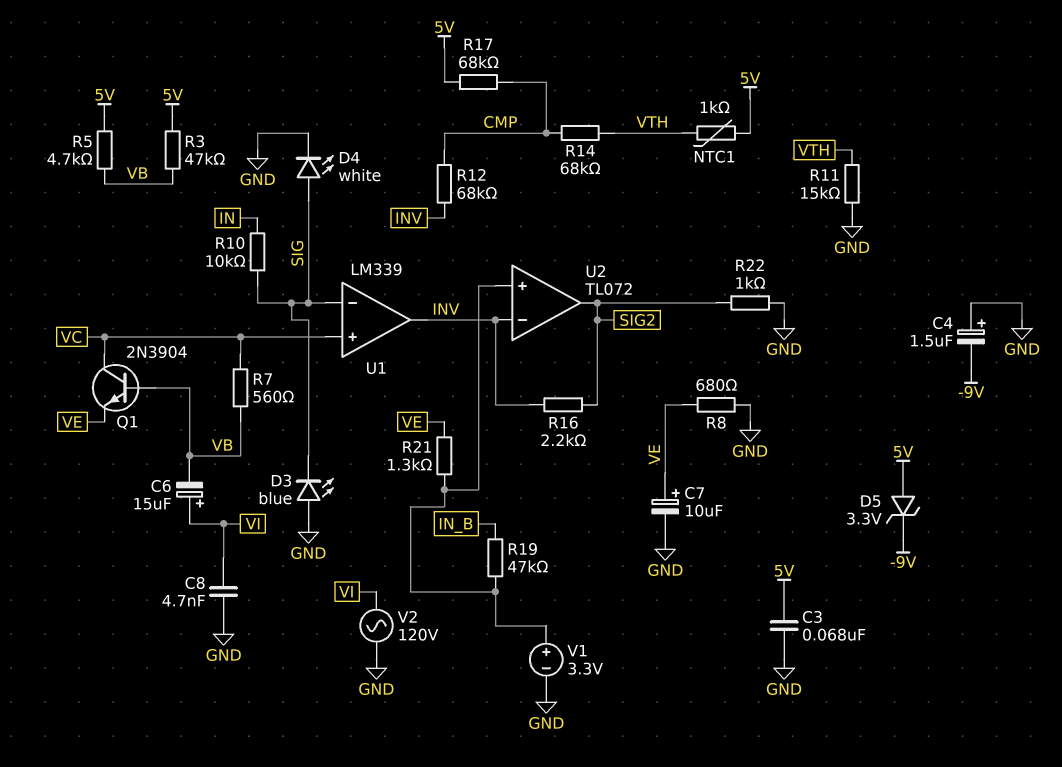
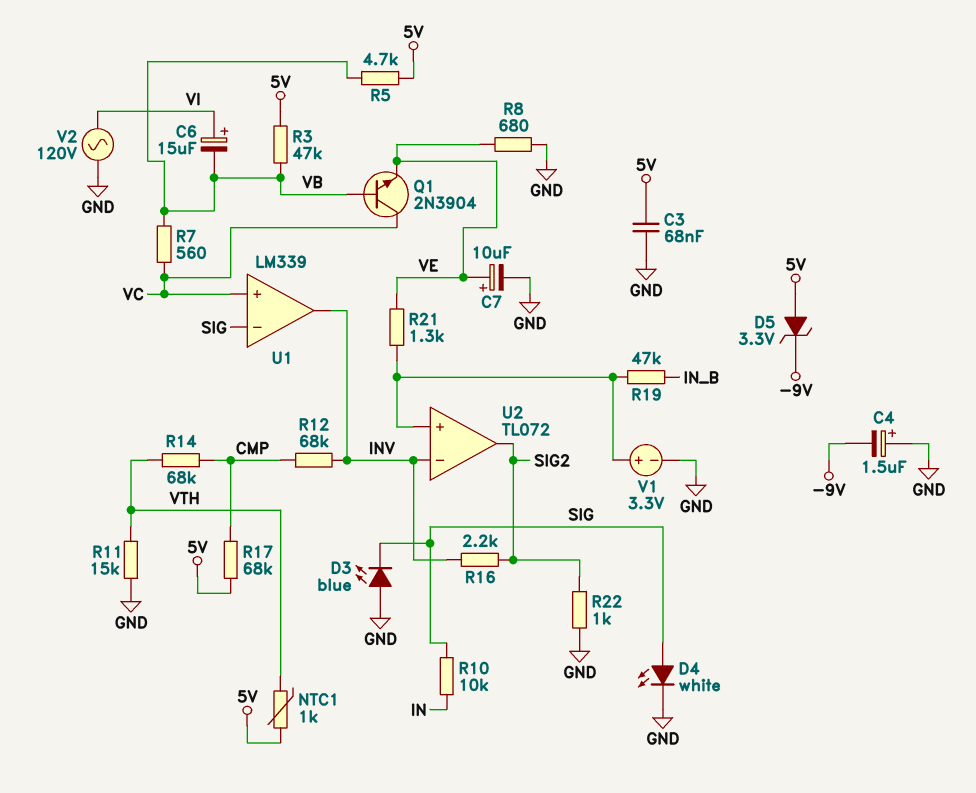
C8: 4.7nF (GND, VI) -> none

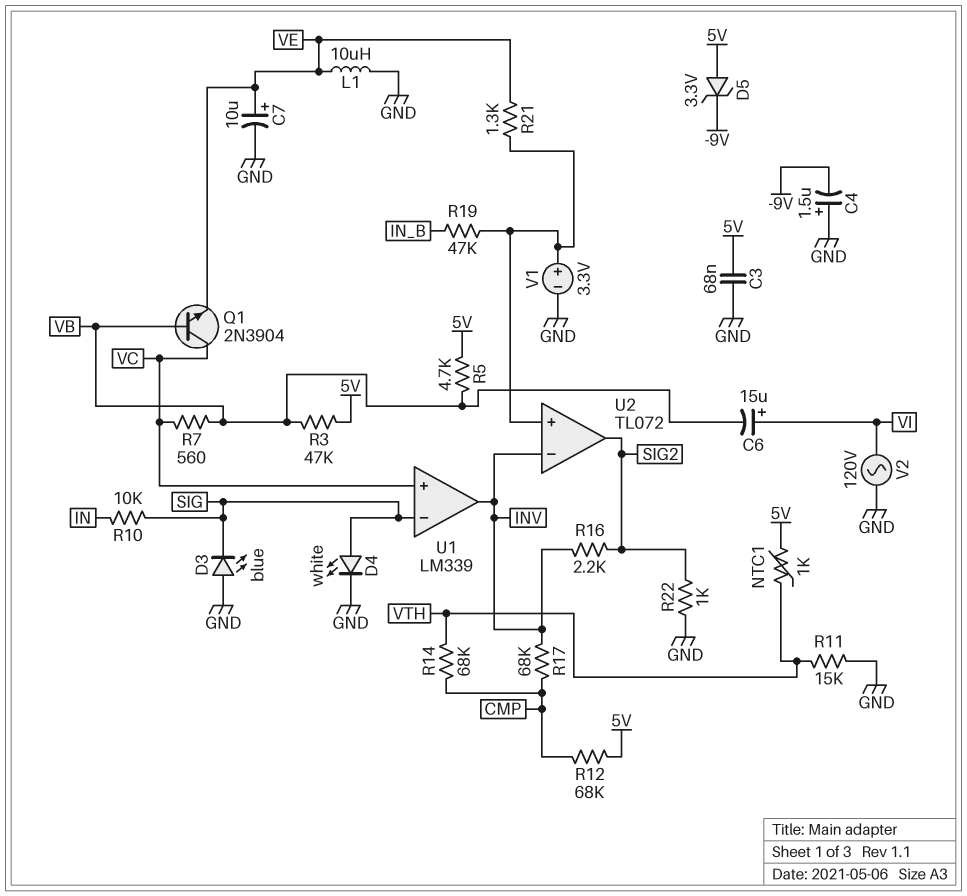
L1: none -> 10uH (GND, VE)
R8: 680 (GND, VE) -> none
R12: 68k (CMP, INV) -> 68k (5V, CMP)
R17: 68k (5V, CMP) -> 68k (CMP, INV)

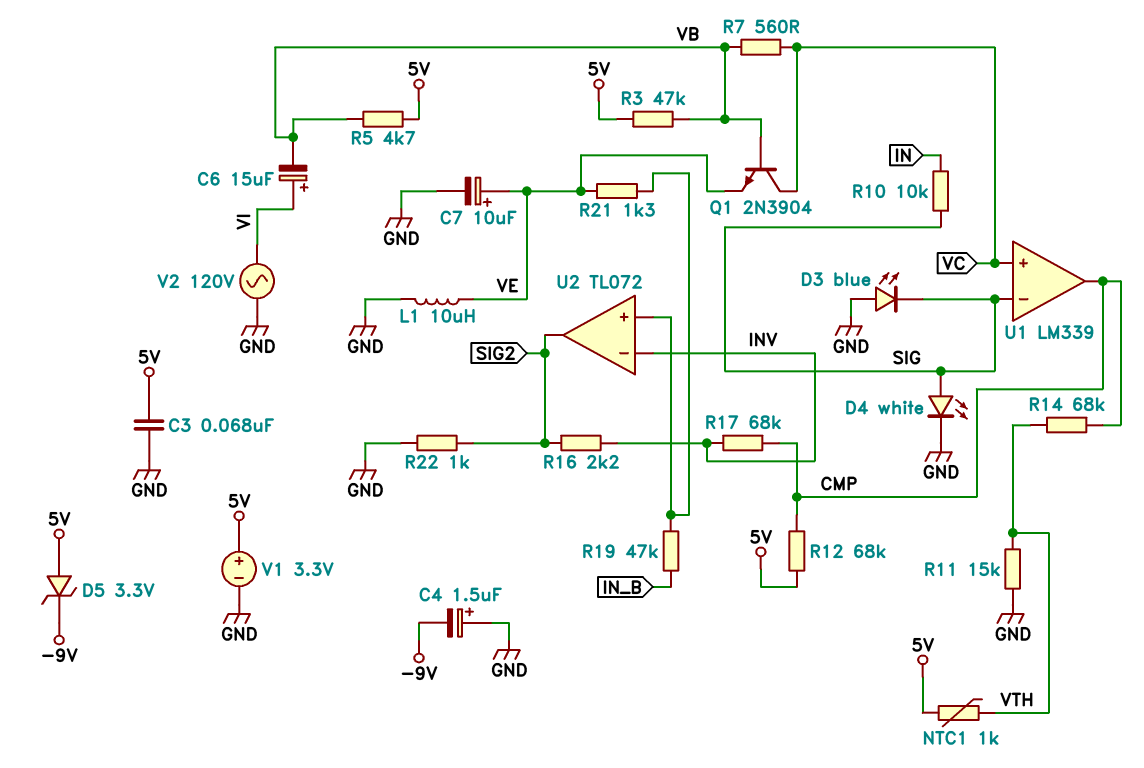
U1 pin out: INV -> CMP
V1: 3.3V (plus U2/in+, minus GND) -> 3.3V (plus 5V, minus GND)

